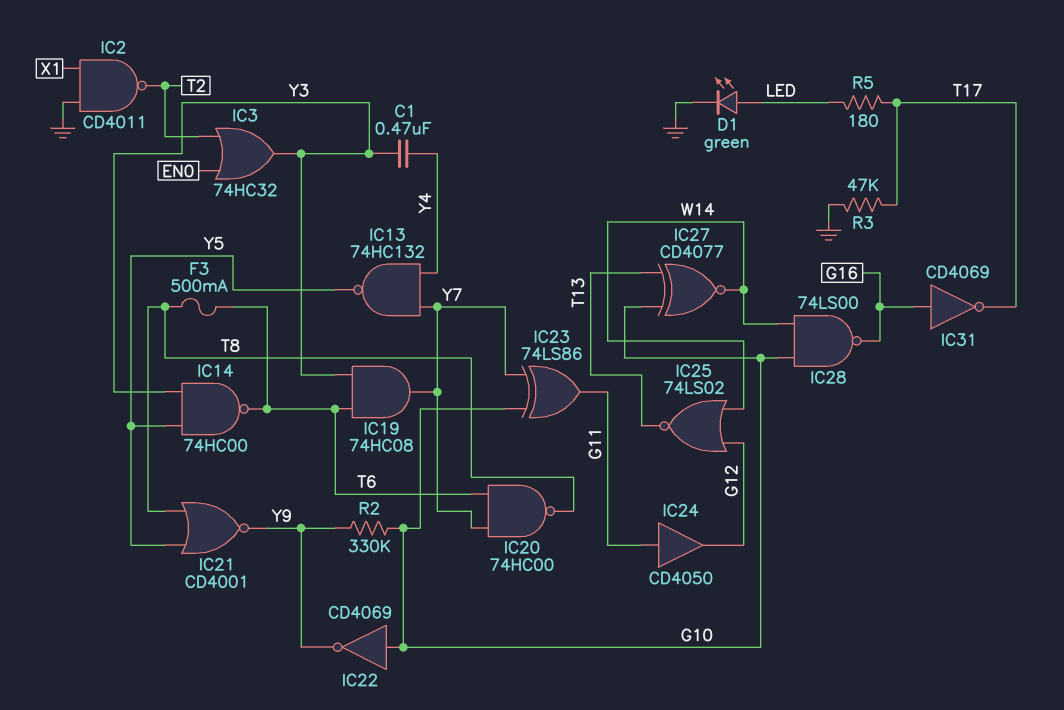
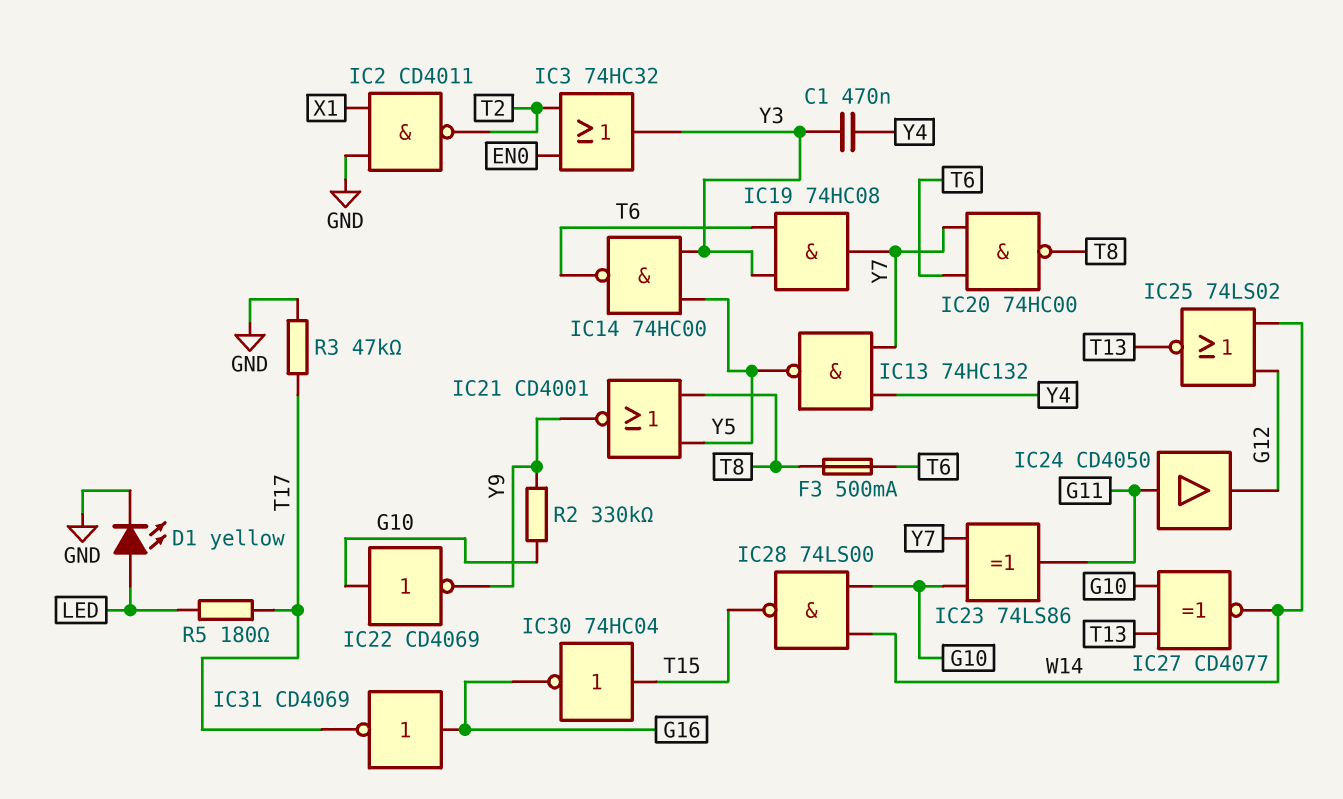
D1: LED green (A LED, K GND) -> LED yellow (A LED, K GND)
IC28: NAND 74LS00 (in G10, in W14, out G16) -> NAND 74LS00 (in G10, in W14, out T15)
IC30: none -> NOT 74HC04 (in T15, out G16)

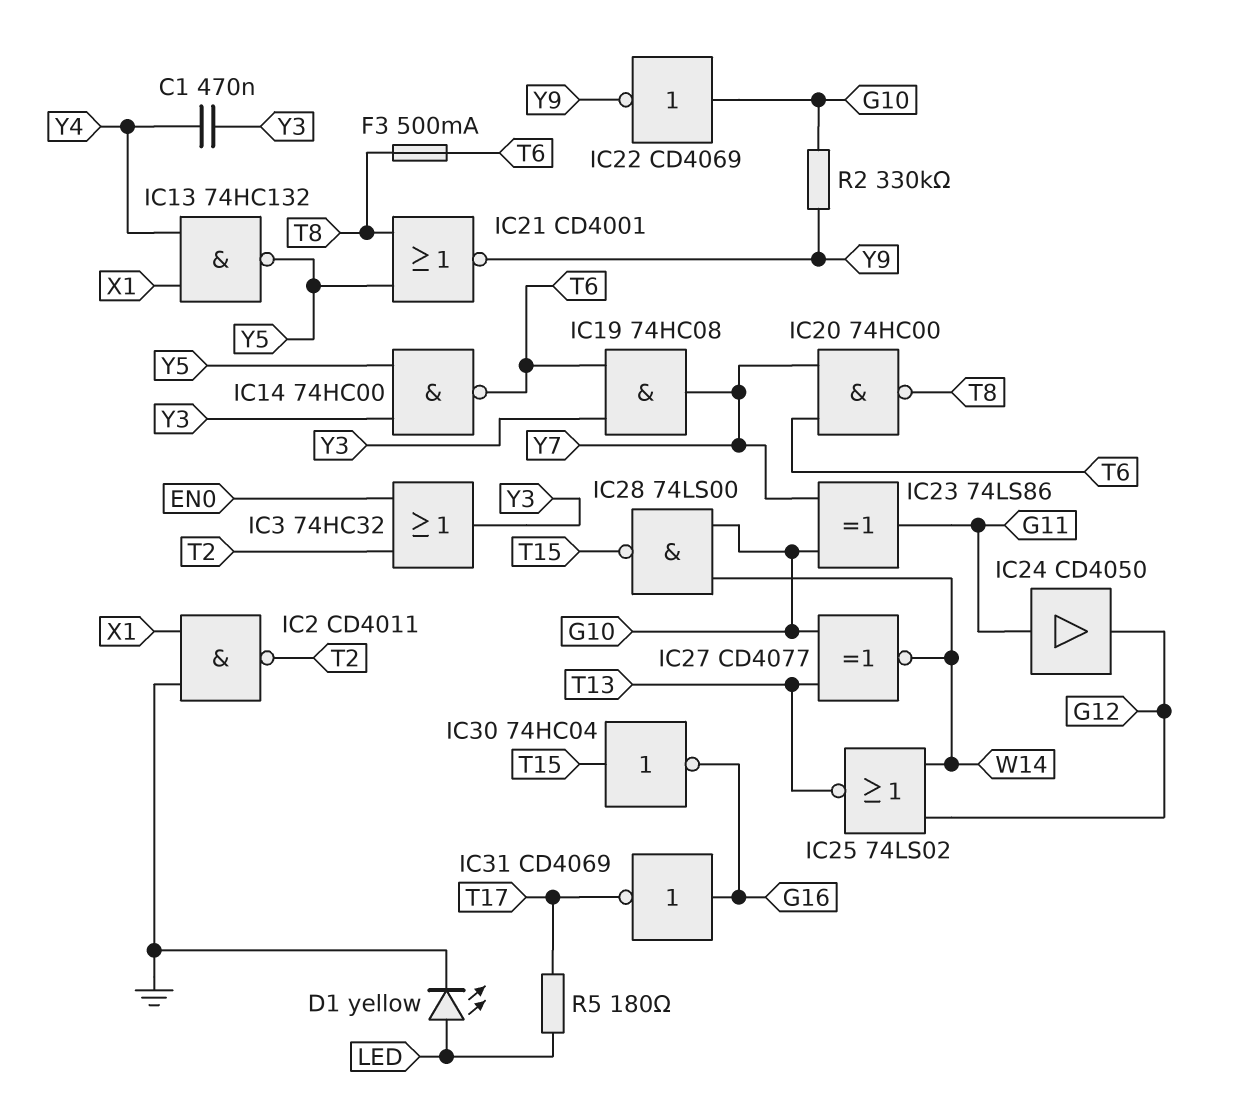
IC13: NAND 74HC132 (in Y4, in Y7, out Y5) -> NAND 74HC132 (in X1, in Y4, out Y5)
R3: 47k (GND, T17) -> none

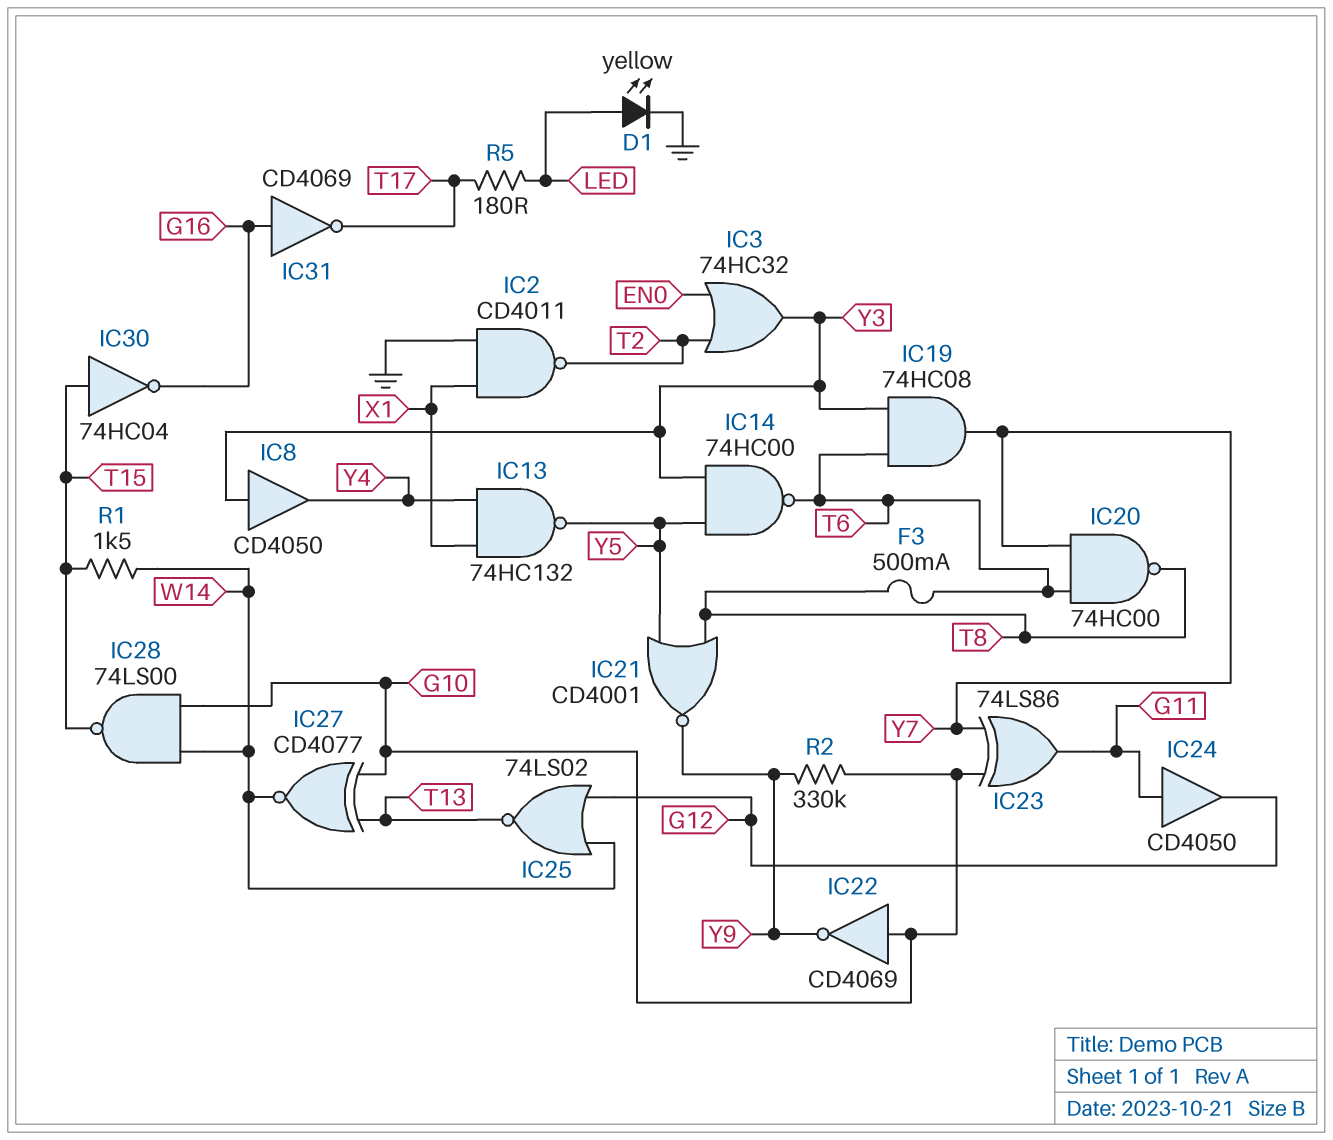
C1: 470nF (Y3, Y4) -> none
IC8: none -> buffer CD4050 (in Y3, out Y4)
R1: none -> 1.5k (T15, W14)

